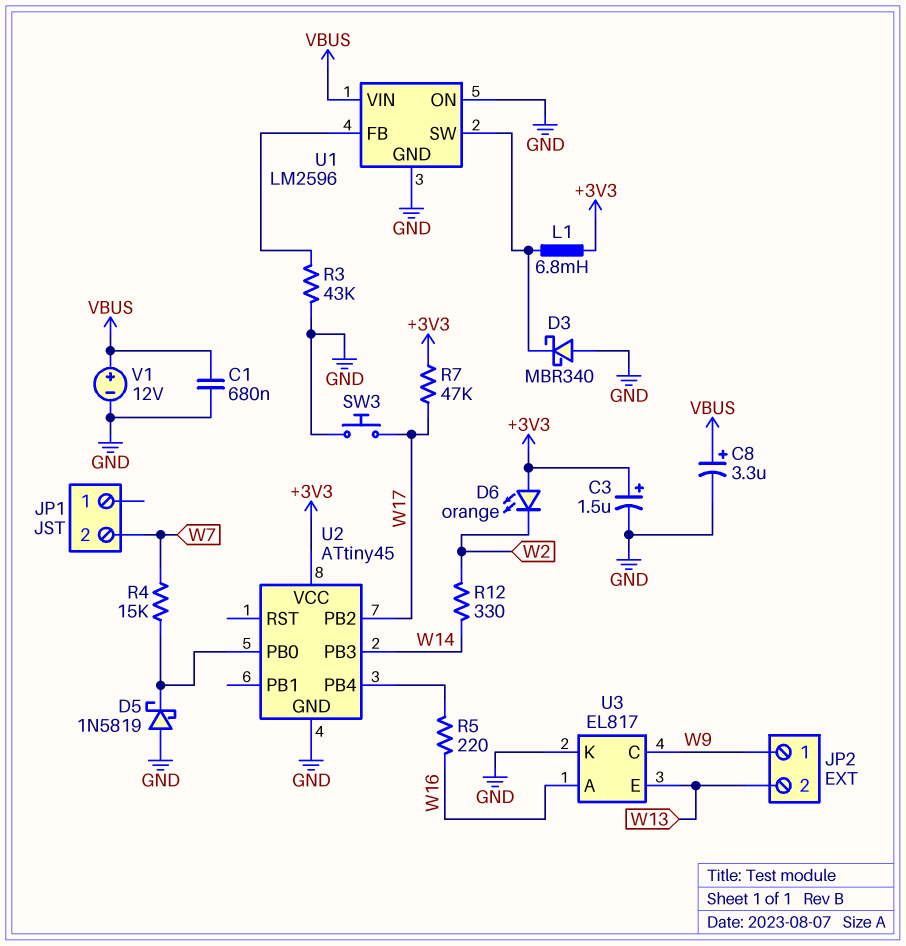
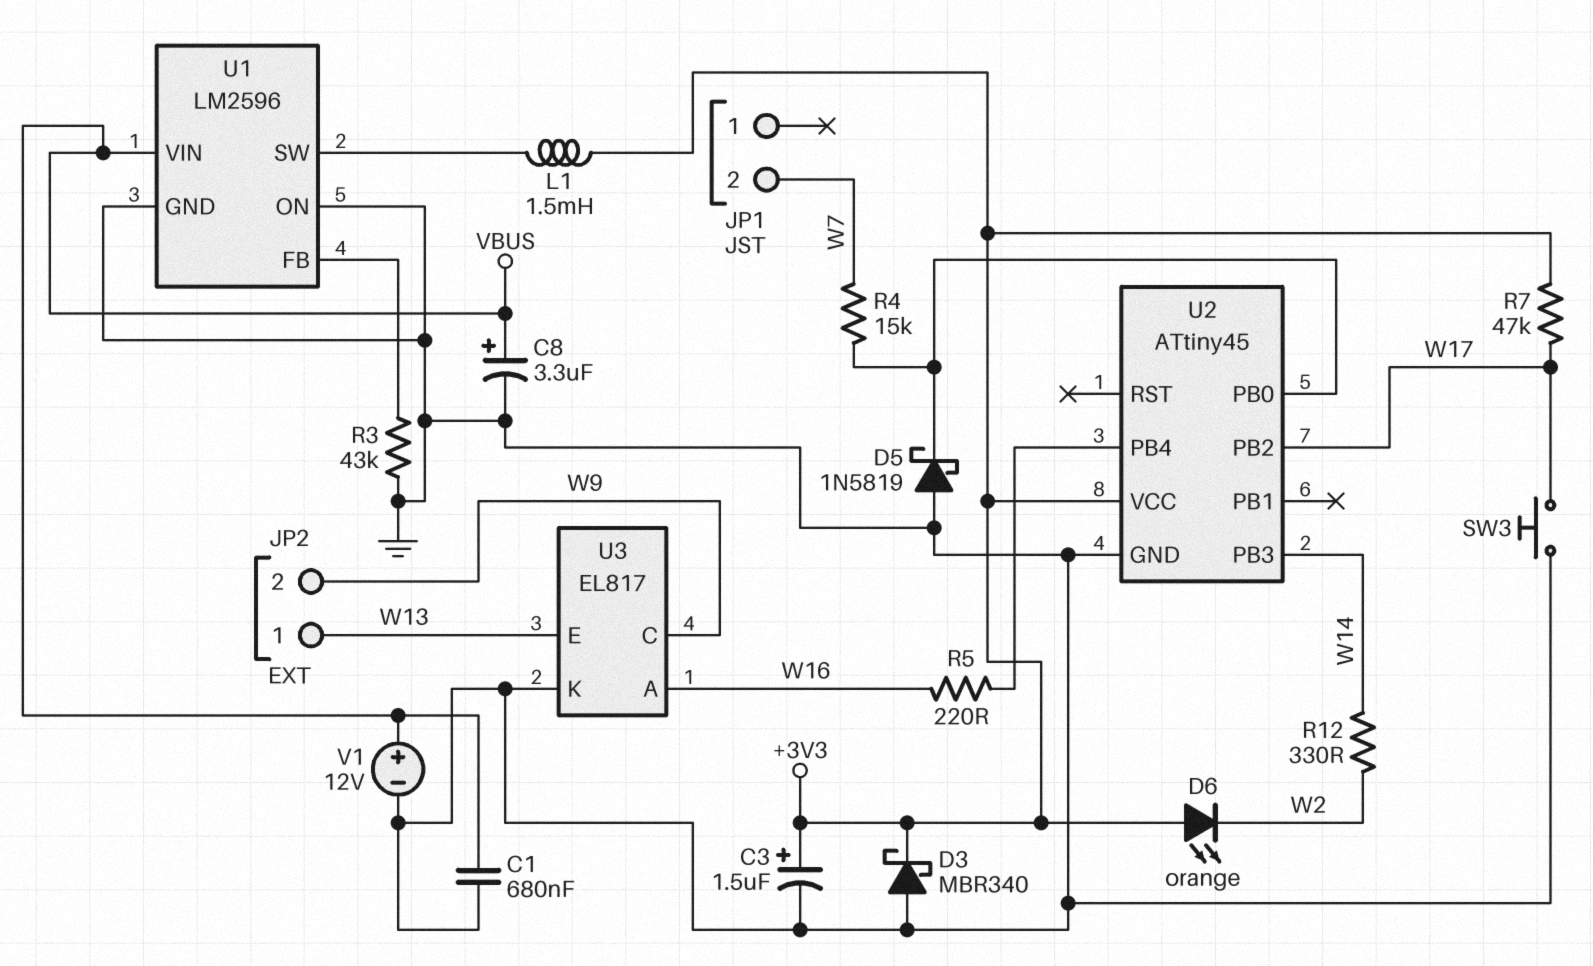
D3: schottky MBR340 (A GND, K U1/SW) -> schottky MBR340 (A GND, K +3V3)
JP2 pin 1: W9 -> W13
JP2 pin 2: W13 -> W9
L1: 6.8mH (+3V3, U1/SW) -> 1.5mH (+3V3, U1/SW)

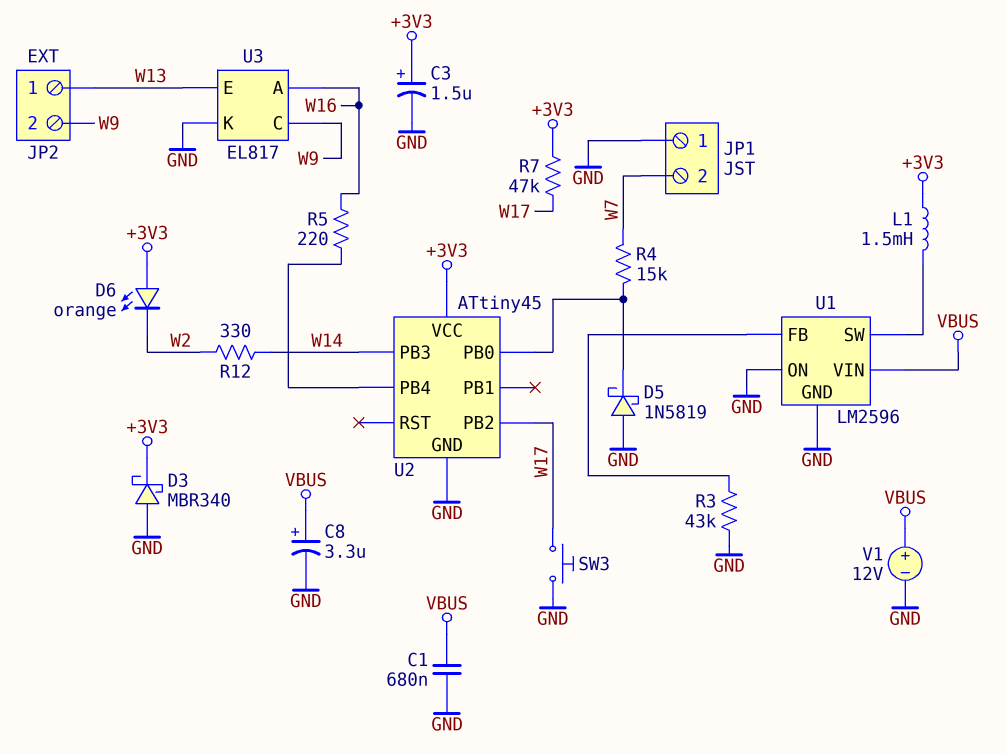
JP1 pin 1: none -> GND

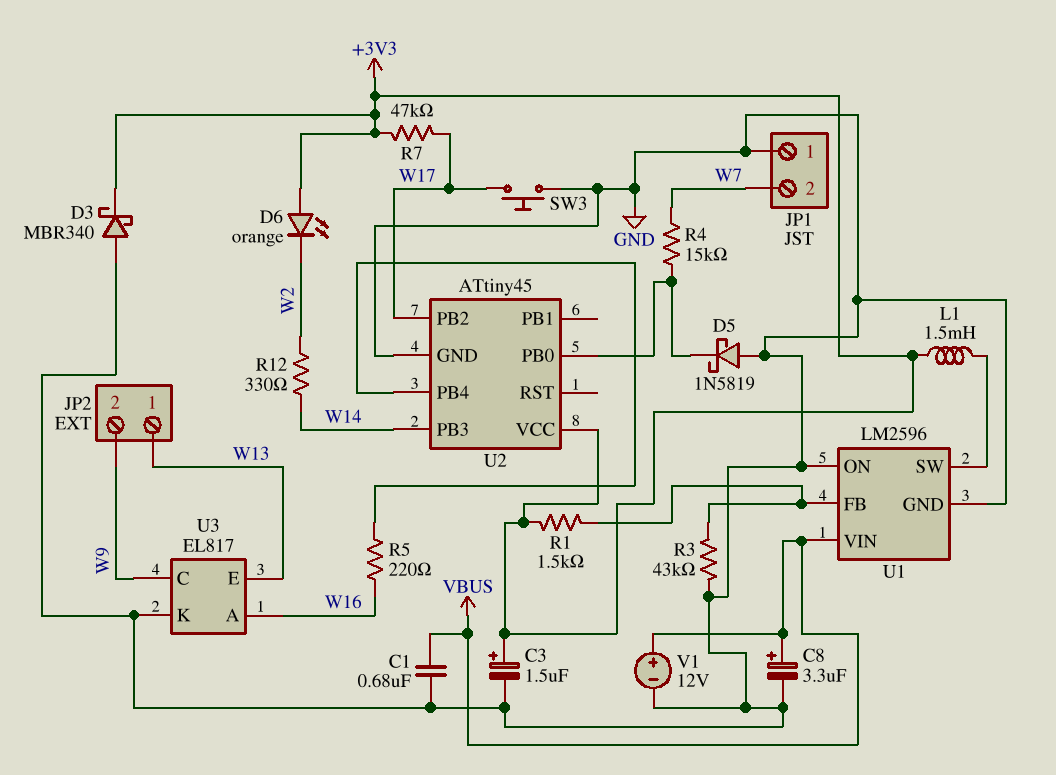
R1: none -> 1.5k (+3V3, U1/FB)

